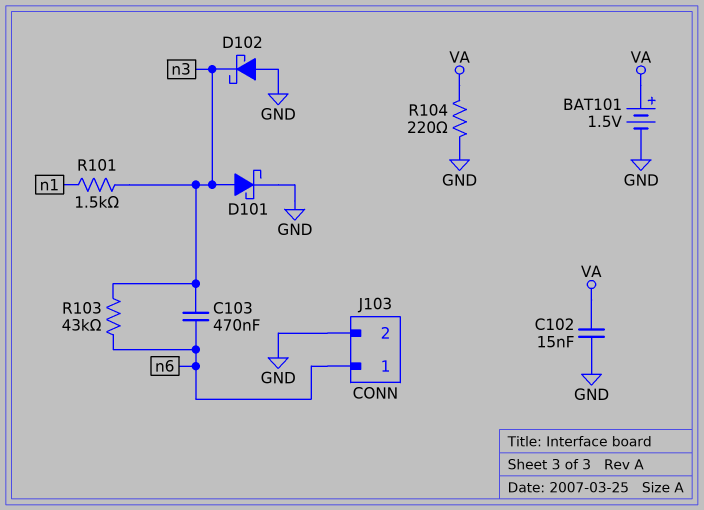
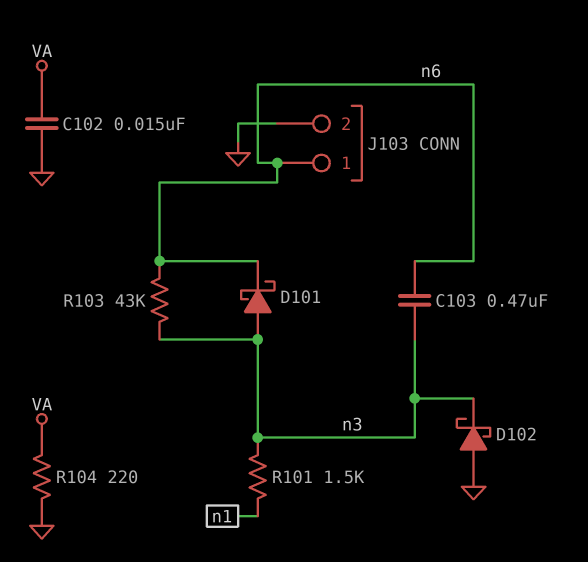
BAT101: 1.5V (plus VA, minus GND) -> none
D101: schottky (A n3, K GND) -> schottky (A n3, K n6)

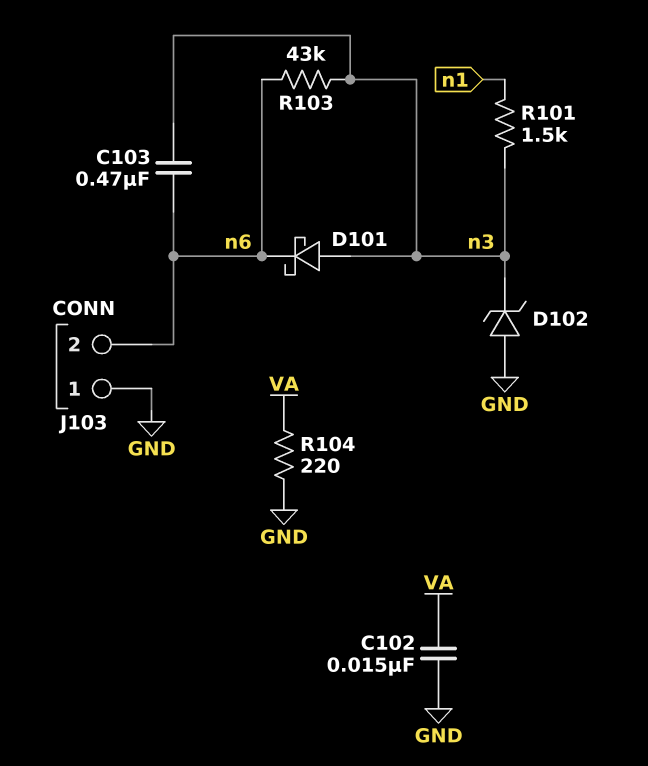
D102: schottky (A GND, K n3) -> zener (A GND, K n3)
J103 pin 1: n6 -> GND
J103 pin 2: GND -> n6

